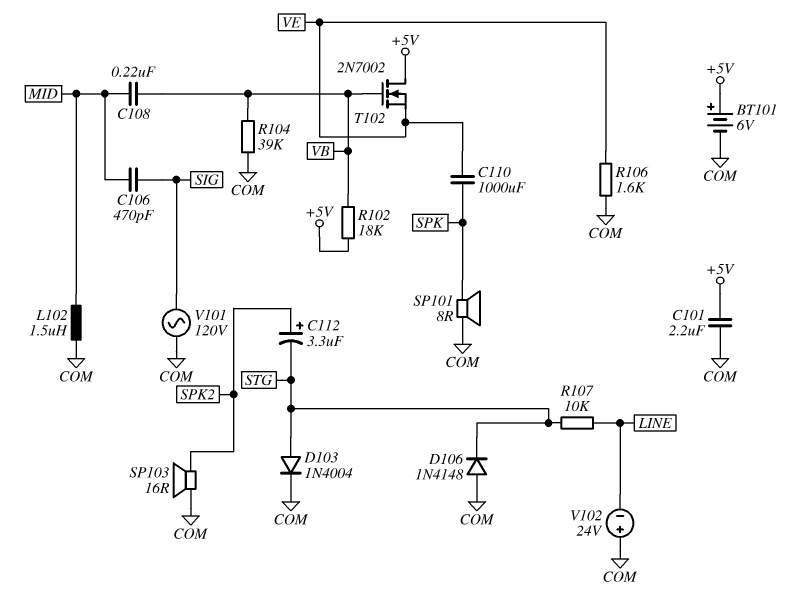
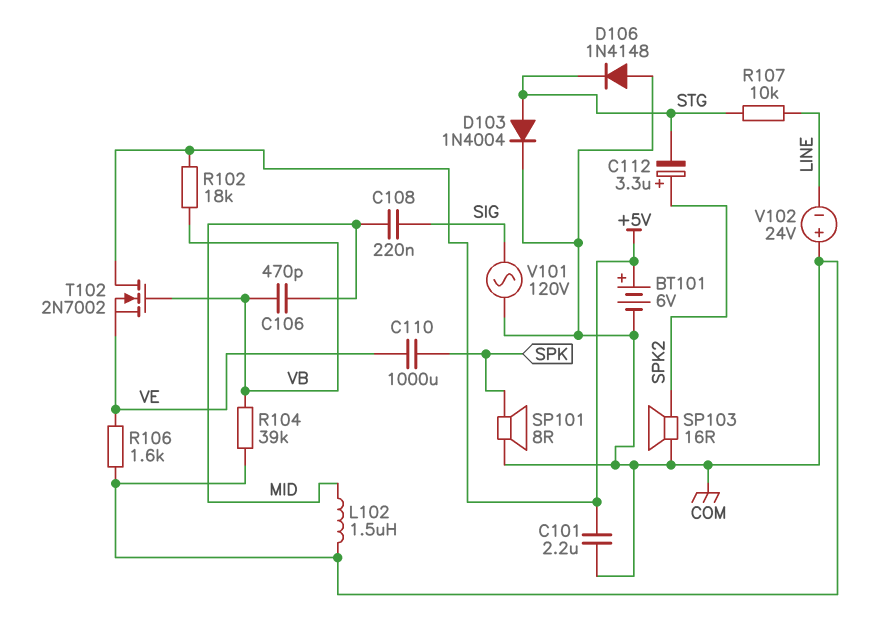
C106: 470pF (MID, SIG) -> 470pF (MID, VB)
C108: 220nF (MID, VB) -> 220nF (MID, SIG)

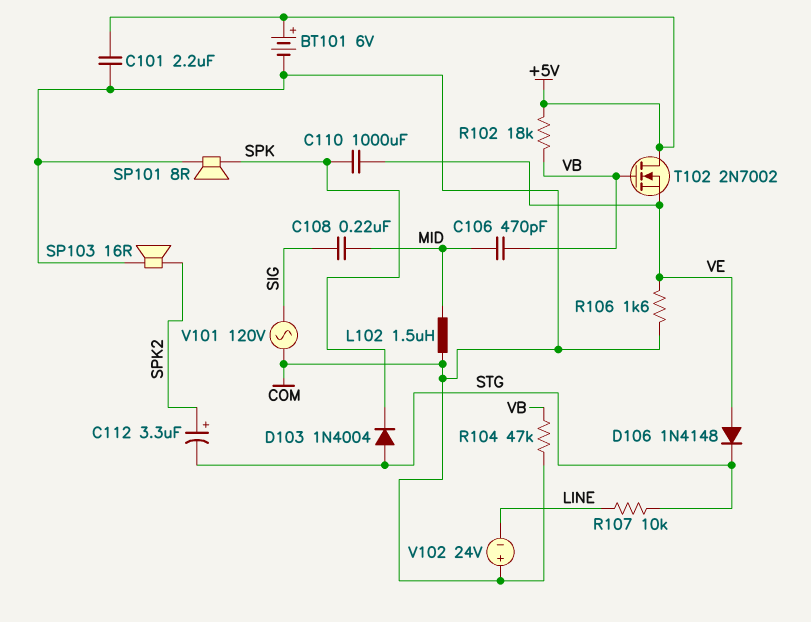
D103: diode 1N4004 (A STG, K COM) -> diode 1N4004 (A STG, K SPK)
D106: diode 1N4148 (A COM, K STG) -> diode 1N4148 (A VE, K STG)
R104: 39k (COM, VB) -> 47k (COM, VB)

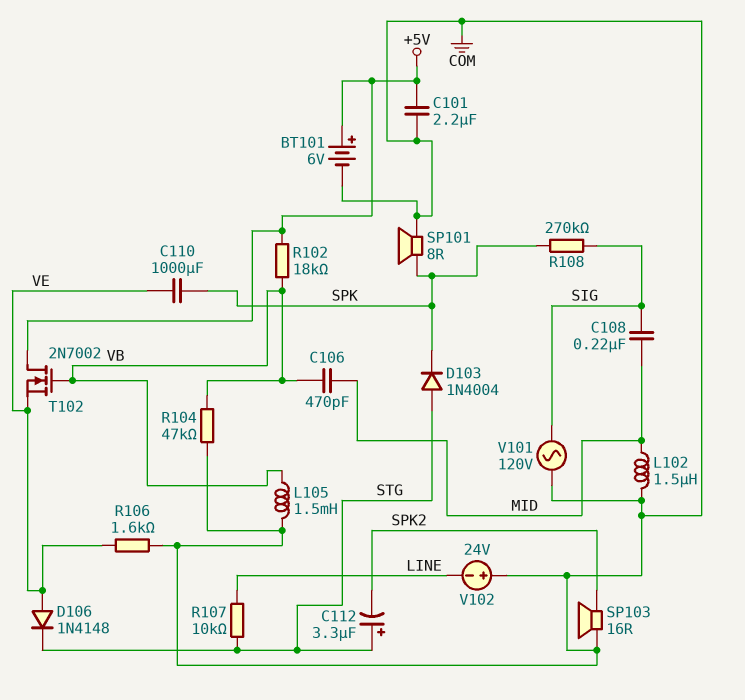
C112: 3.3uF (plus SPK2, minus STG) -> 3.3uF (plus STG, minus SPK2)
L105: none -> 1.5mH (COM, VB)
R108: none -> 270k (SIG, SPK)

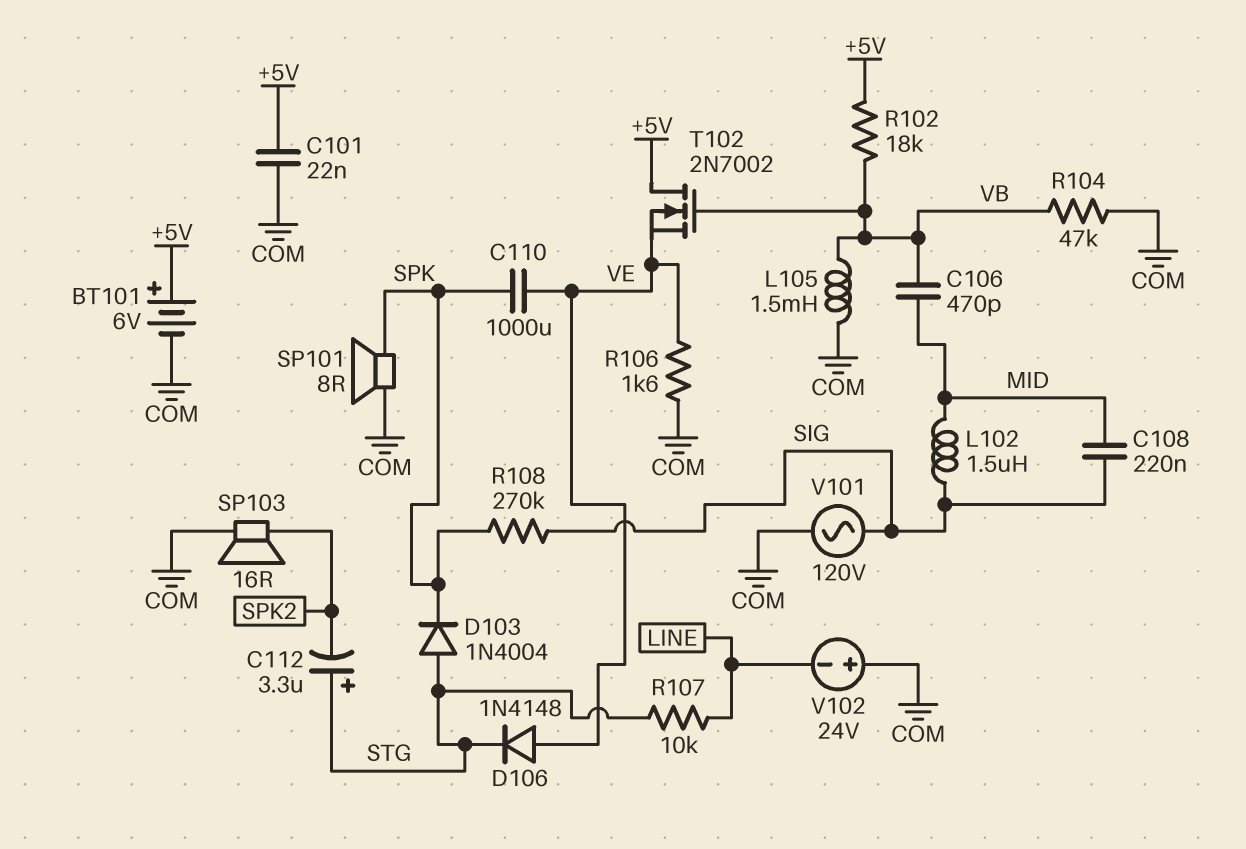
C101: 2.2uF (+5V, COM) -> 22nF (+5V, COM)
L102: 1.5uH (COM, MID) -> 1.5uH (MID, SIG)

